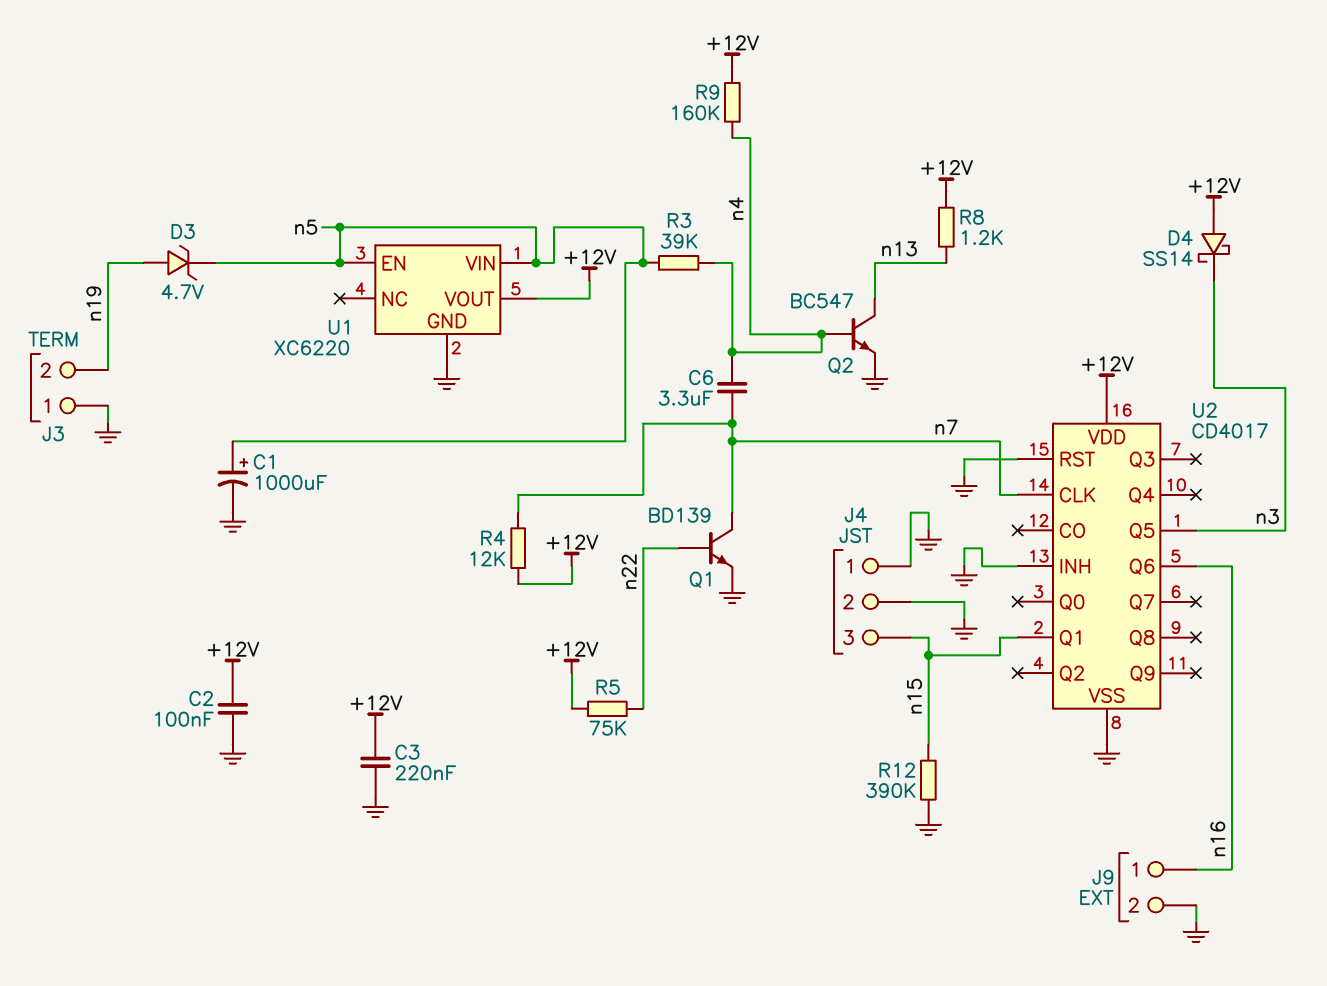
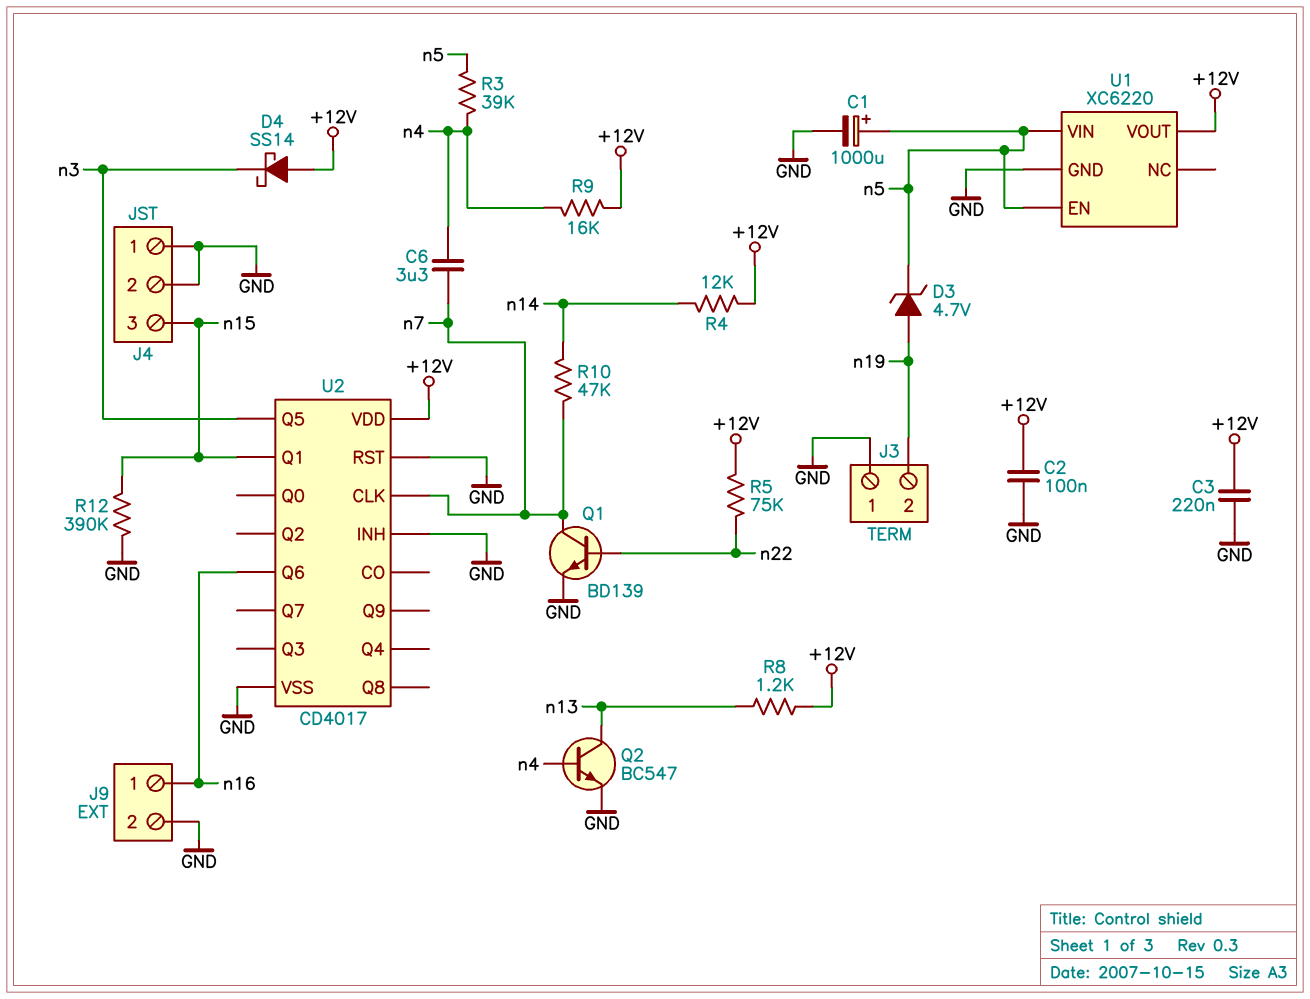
R4: 12k (+12V, n7) -> 12k (+12V, n14)
R9: 160k (+12V, n4) -> 16k (+12V, n4)
R10: none -> 47k (n7, n14)

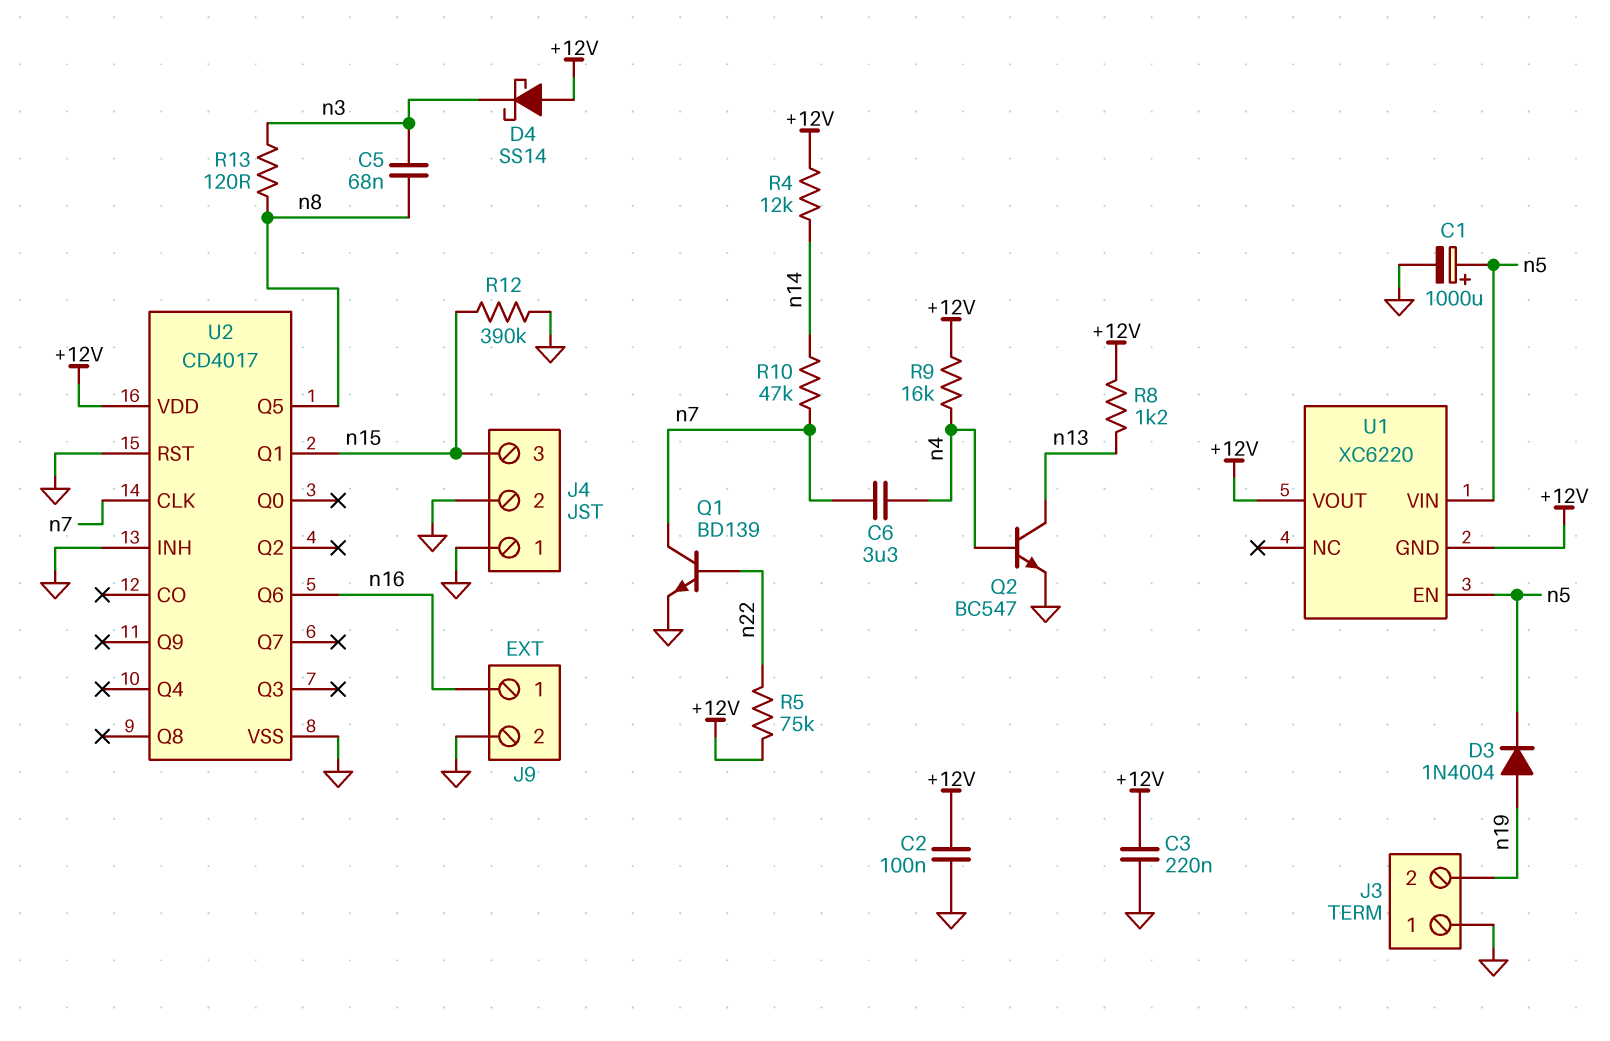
C5: none -> 68nF (n3, n8)
D3: zener 4.7V (A n19, K n5) -> diode 1N4004 (A n19, K n5)
R3: 39k (n4, n5) -> none
R13: none -> 120 (n3, n8)
U1 pin GND: GND -> +12V
U2 pin Q5: n3 -> n8

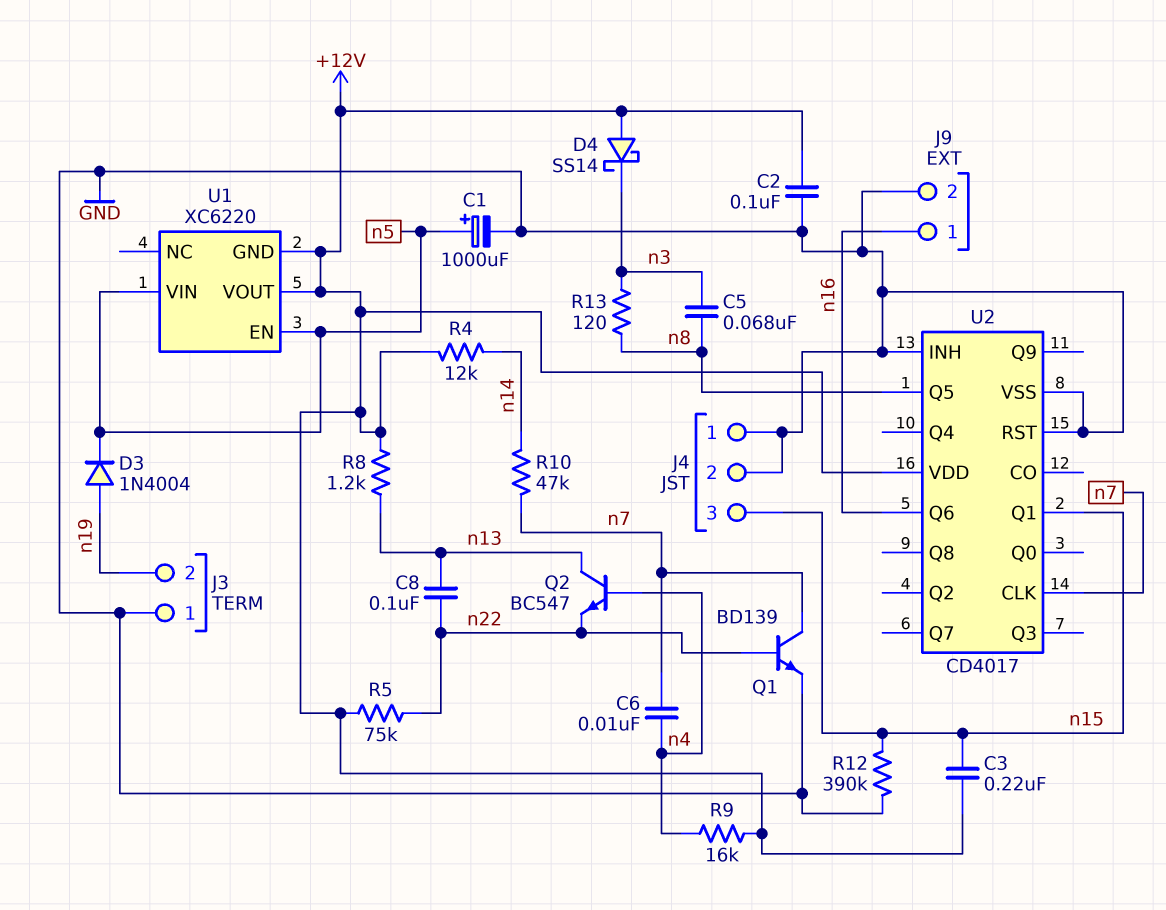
C3: 220nF (+12V, GND) -> 220nF (+12V, n15)
C6: 3.3uF (n4, n7) -> 10nF (n4, n7)
C8: none -> 100nF (n13, n22)
Q2: NPN BC547 (B n4, C n13, E GND) -> NPN BC547 (B n4, C n13, E n22)

